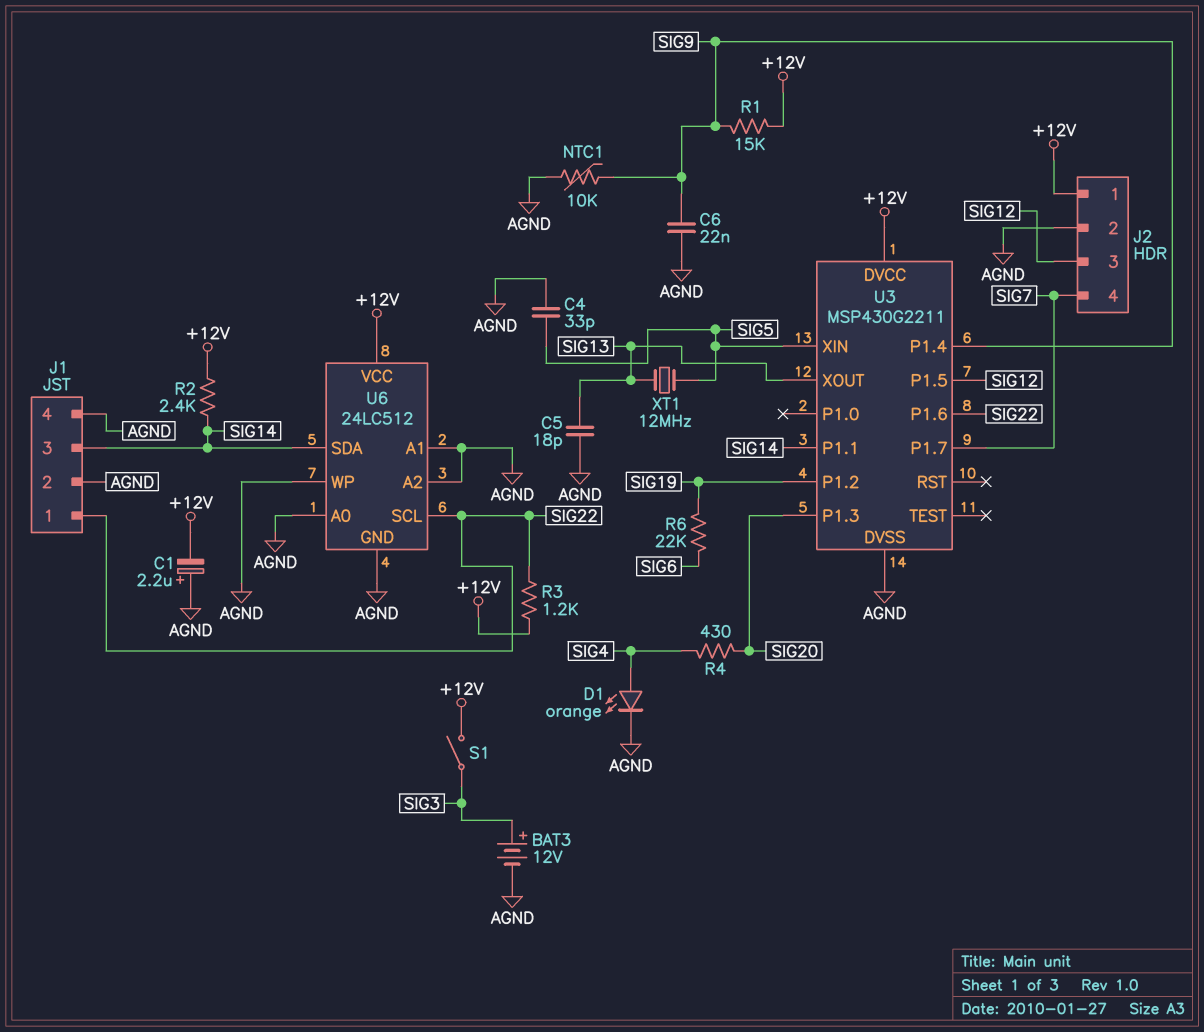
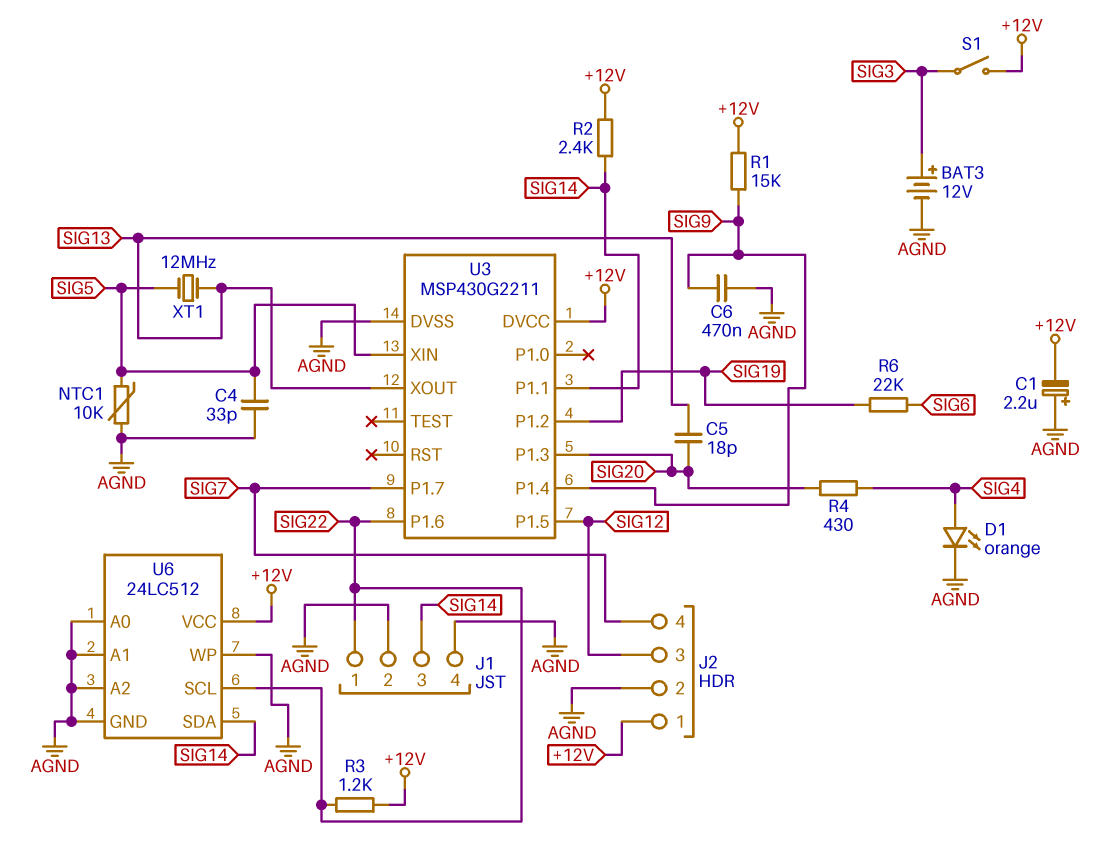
C5: 18pF (AGND, SIG13) -> 18pF (SIG13, SIG20)
C6: 22nF (AGND, SIG9) -> 470nF (AGND, SIG9)
NTC1: 10k (AGND, SIG9) -> 10k (AGND, SIG5)

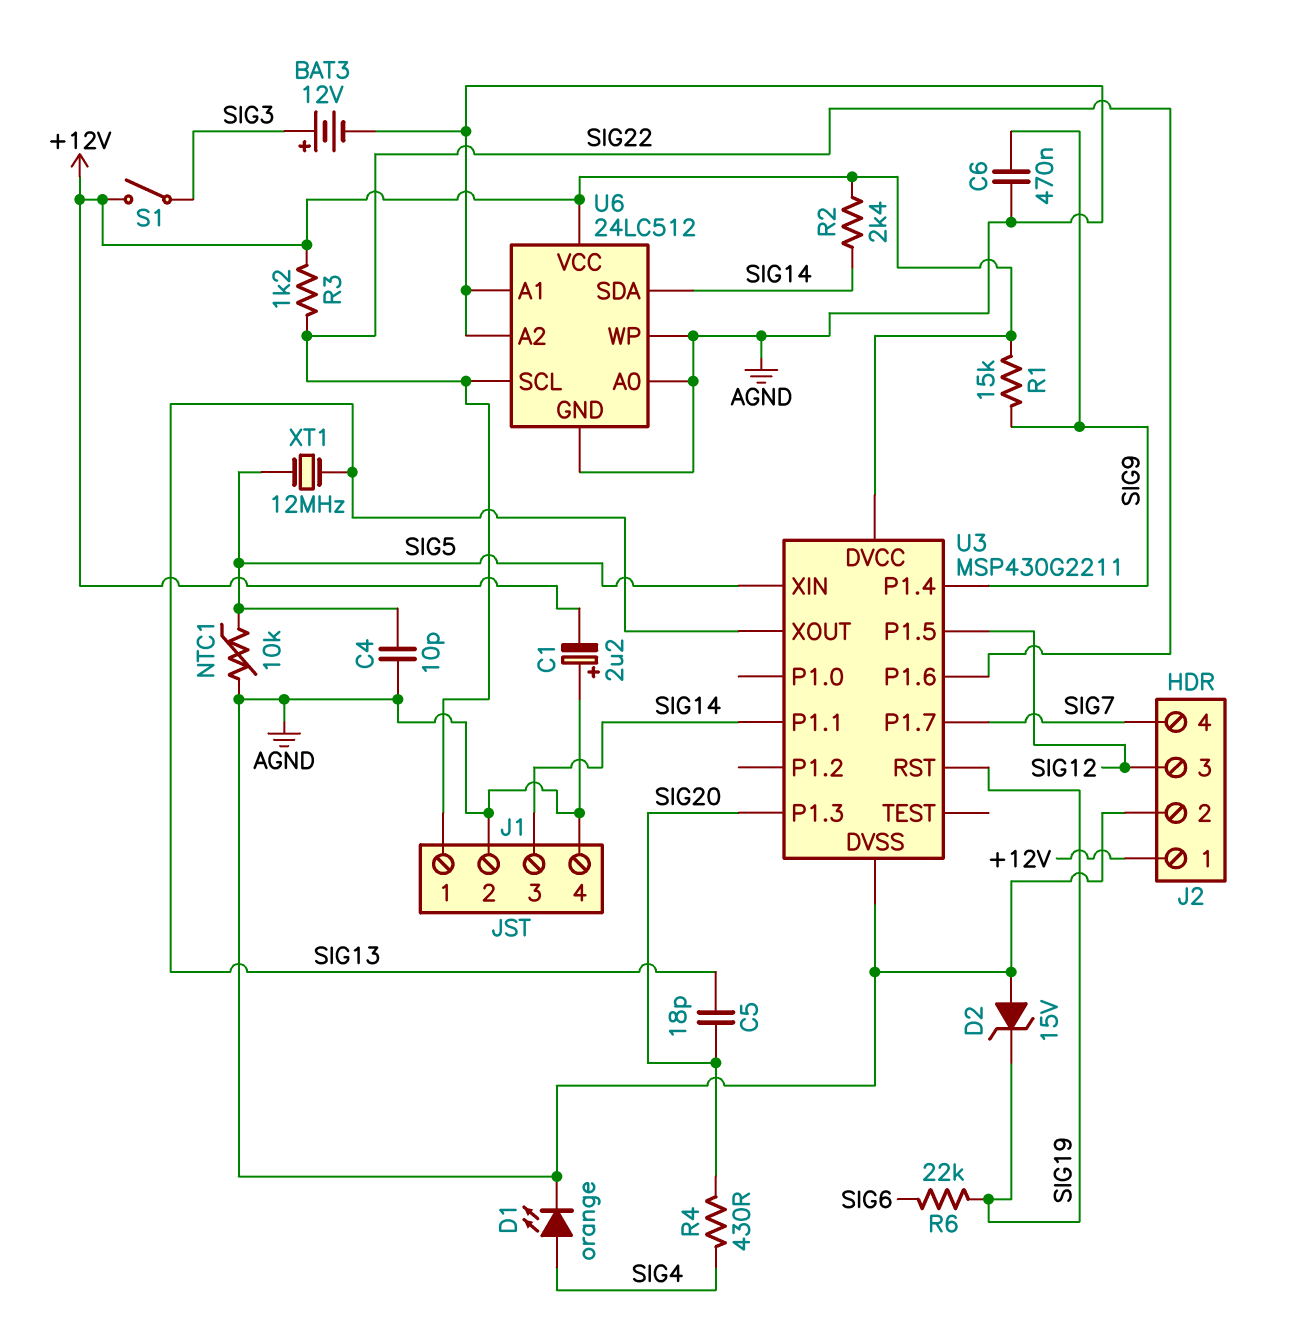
C4: 33pF (AGND, SIG5) -> 10pF (AGND, SIG5)
D2: none -> zener 15V (A AGND, K SIG19)
U3 pin P1.2: SIG19 -> none
U3 pin RST: none -> SIG19

